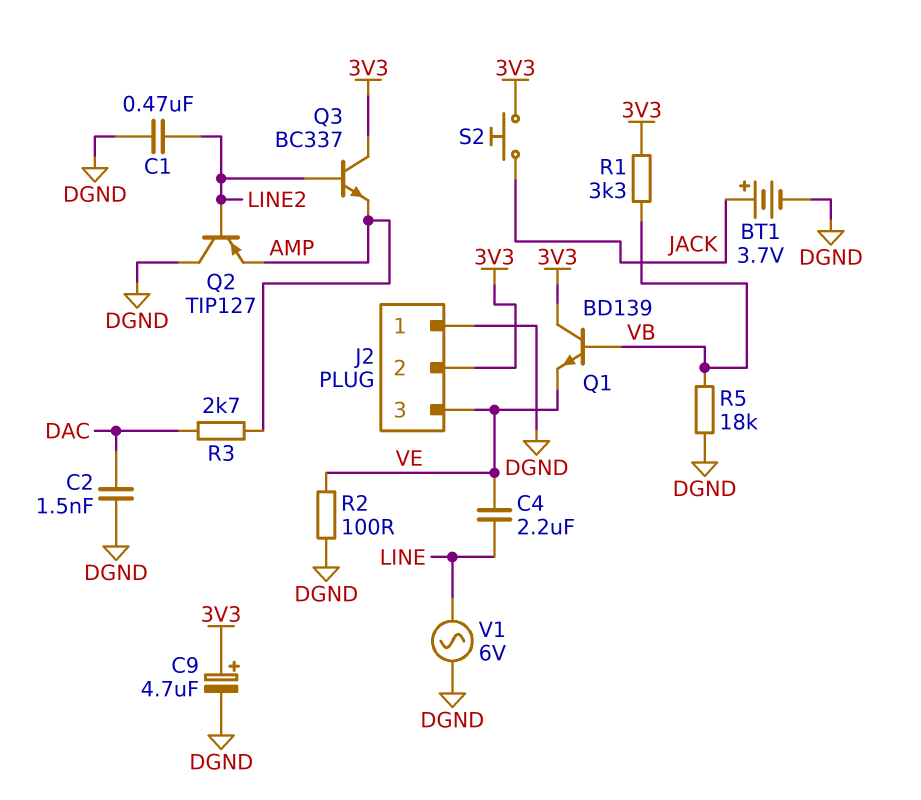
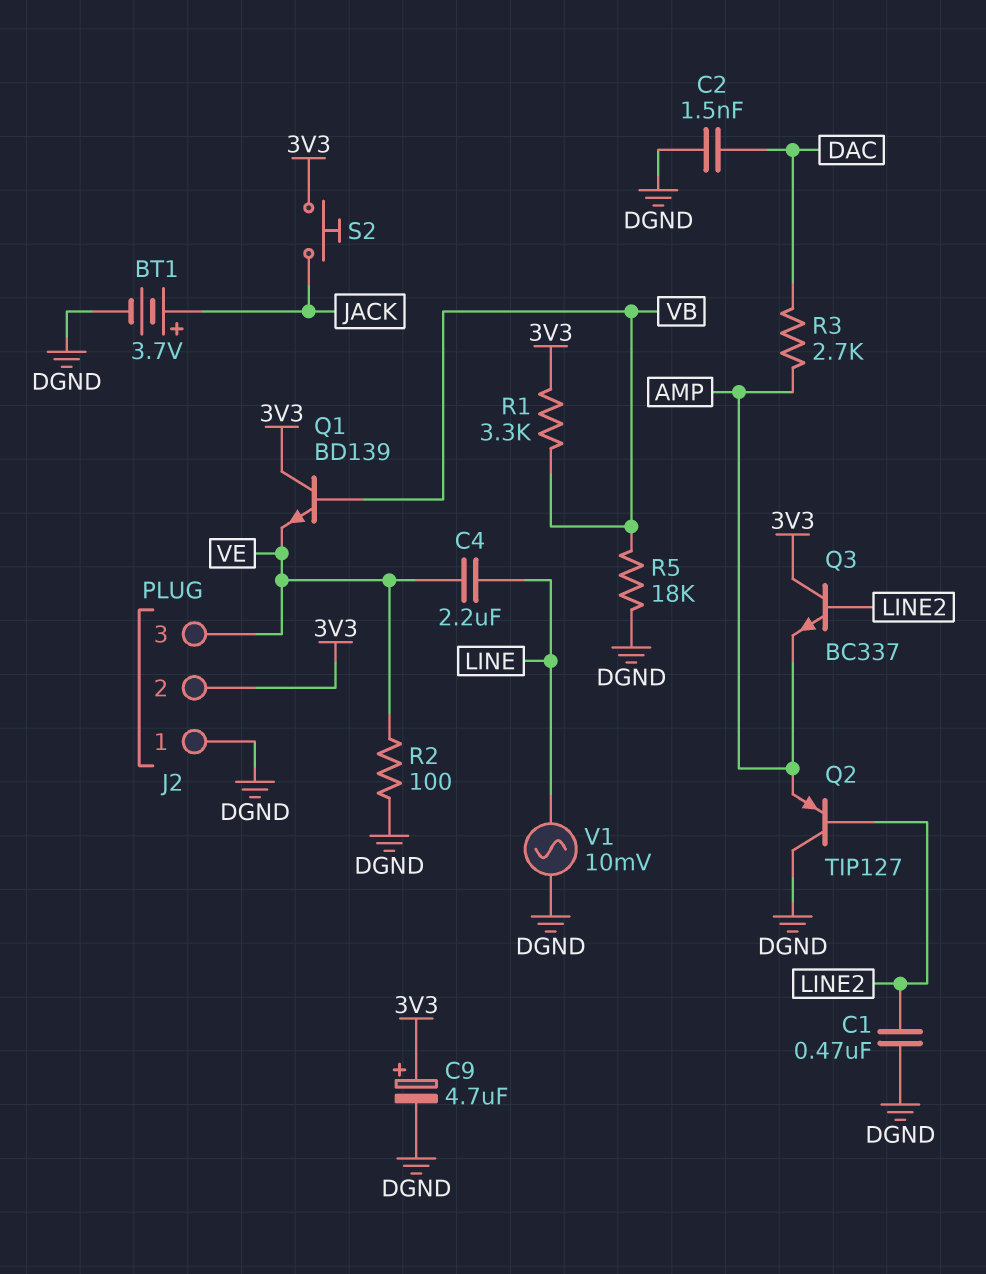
V1: AC 6V (DGND, LINE) -> AC 10mV (DGND, LINE)

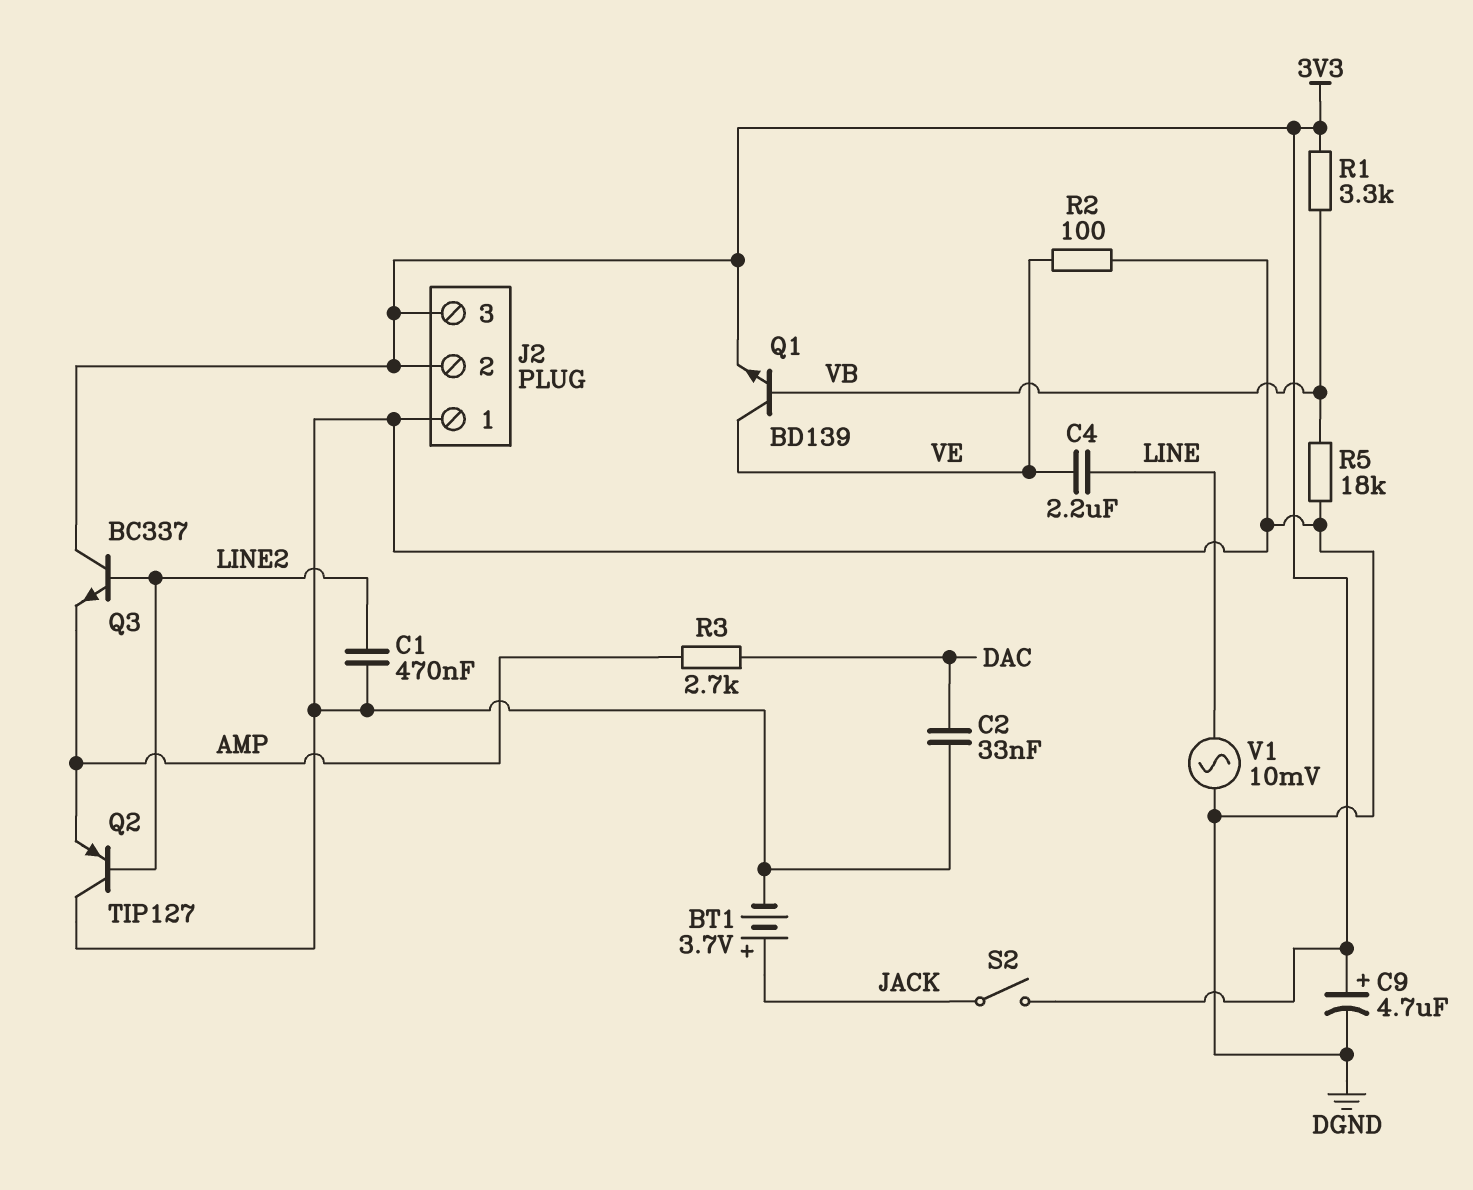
C2: 1.5nF (DAC, DGND) -> 33nF (DAC, DGND)
J2 pin 3: VE -> 3V3
Q1: NPN BD139 (B VB, C 3V3, E VE) -> NPN BD139 (B VB, C VE, E 3V3)
S2: button (3V3, JACK) -> switch (3V3, JACK)

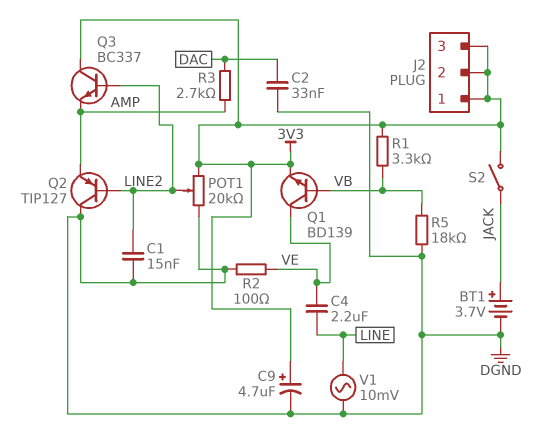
C1: 470nF (DGND, LINE2) -> 15nF (DGND, LINE2)
J2 pin 1: DGND -> 3V3
POT1: none -> 20k (3V3, DGND, wiper LINE2)

